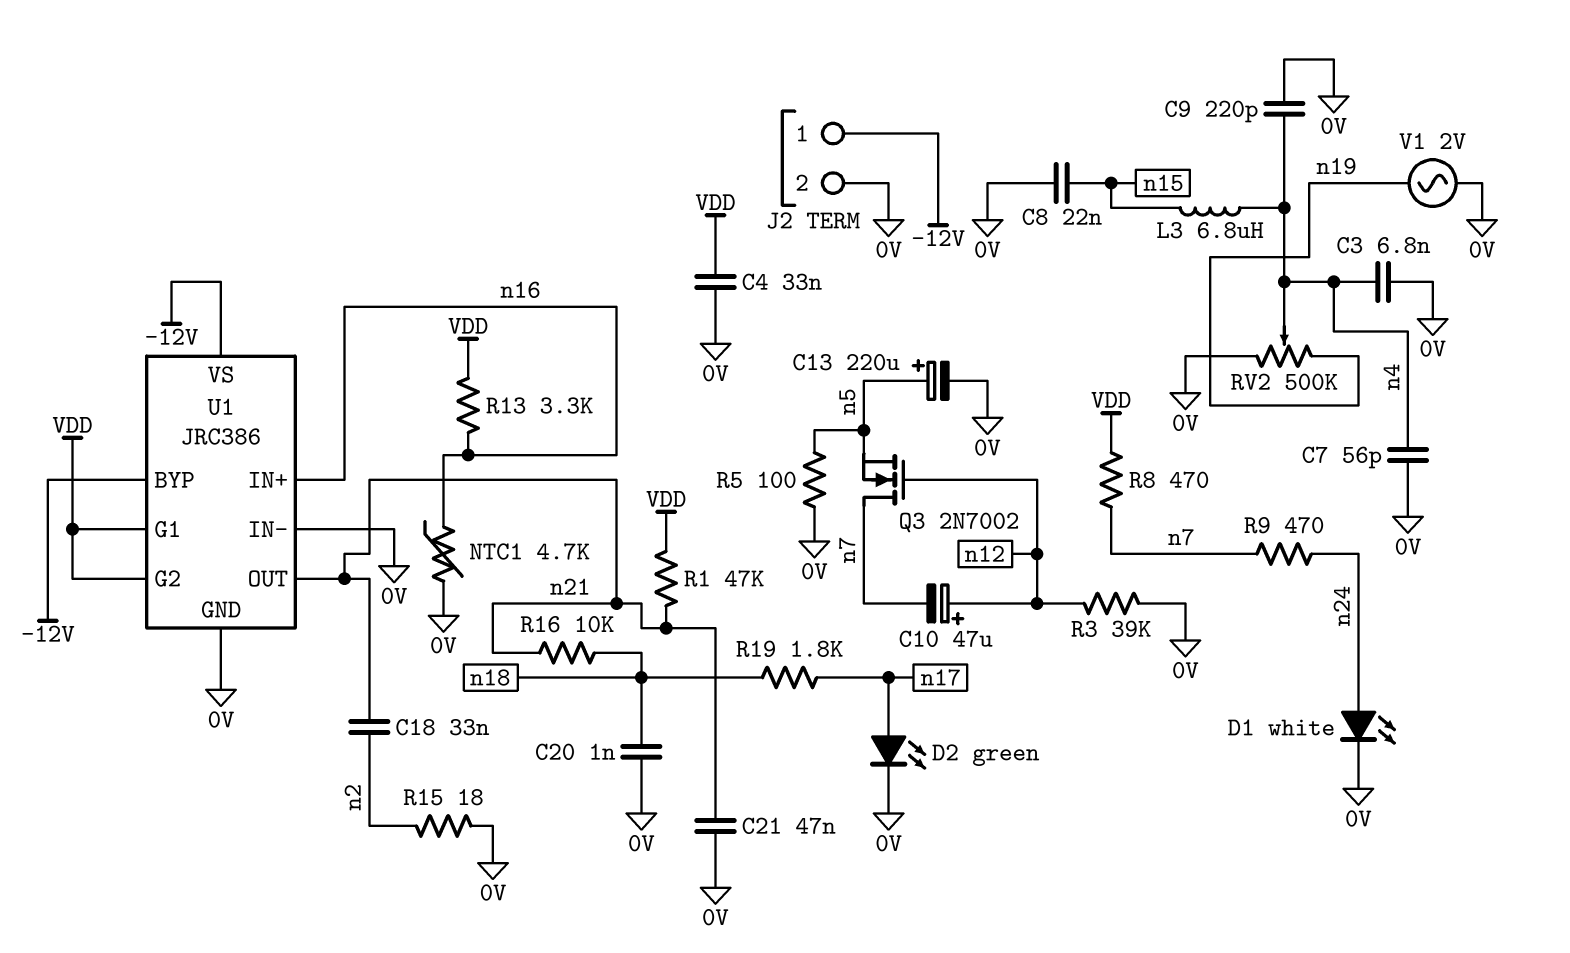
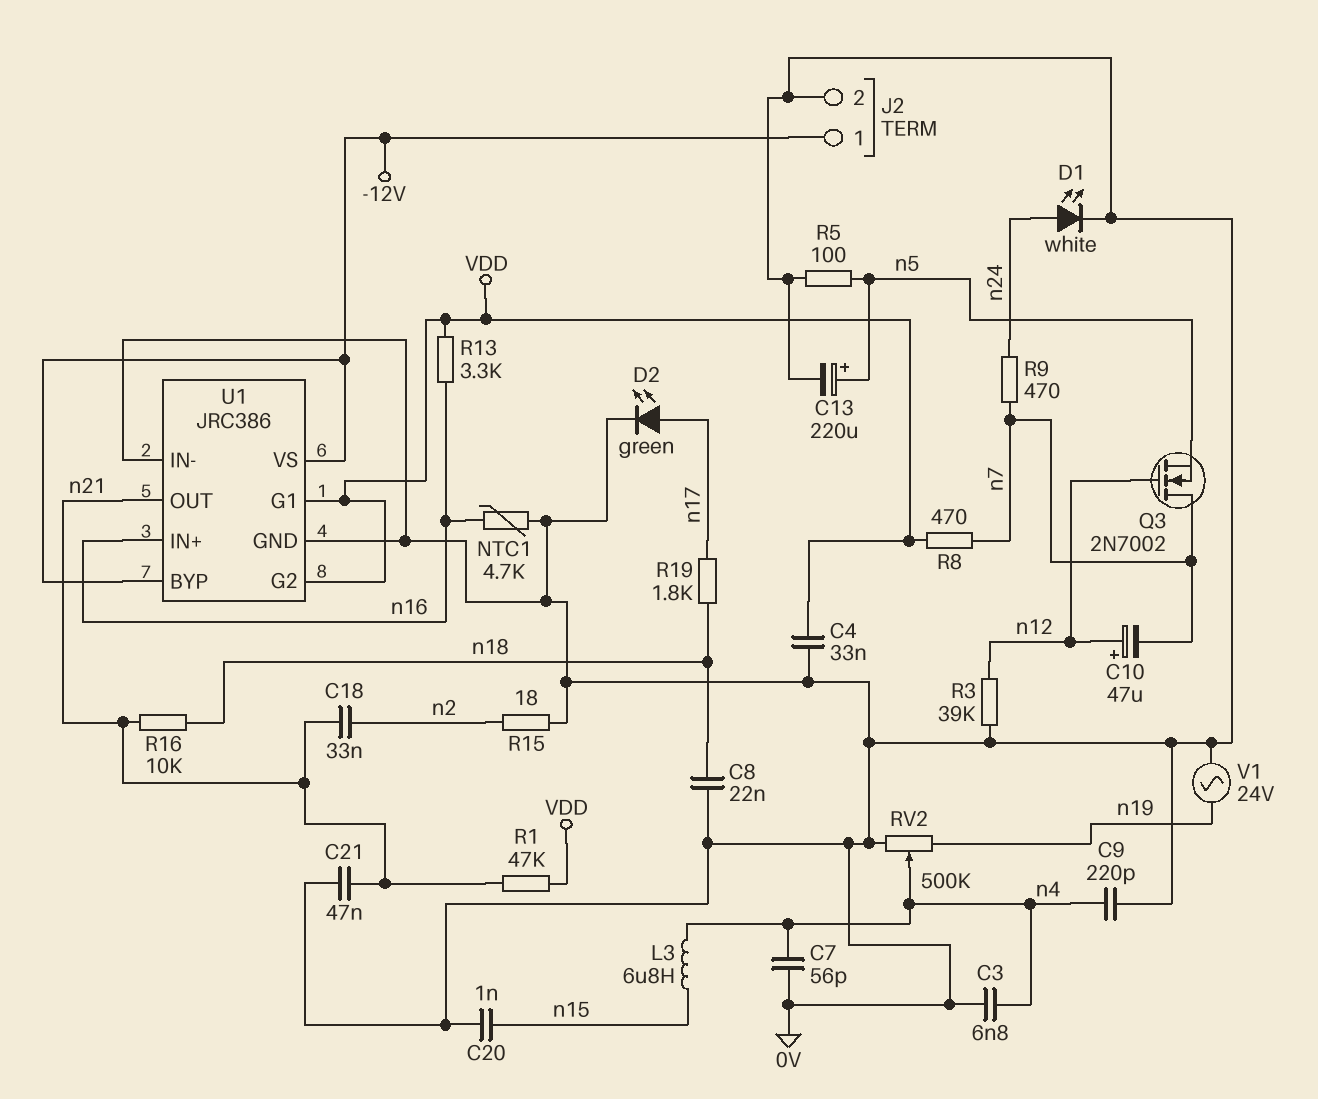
C8: 22nF (0V, n15) -> 22nF (0V, n18)
C20: 1nF (0V, n18) -> 1nF (0V, n15)
V1: AC 2V (0V, n19) -> AC 24V (0V, n19)

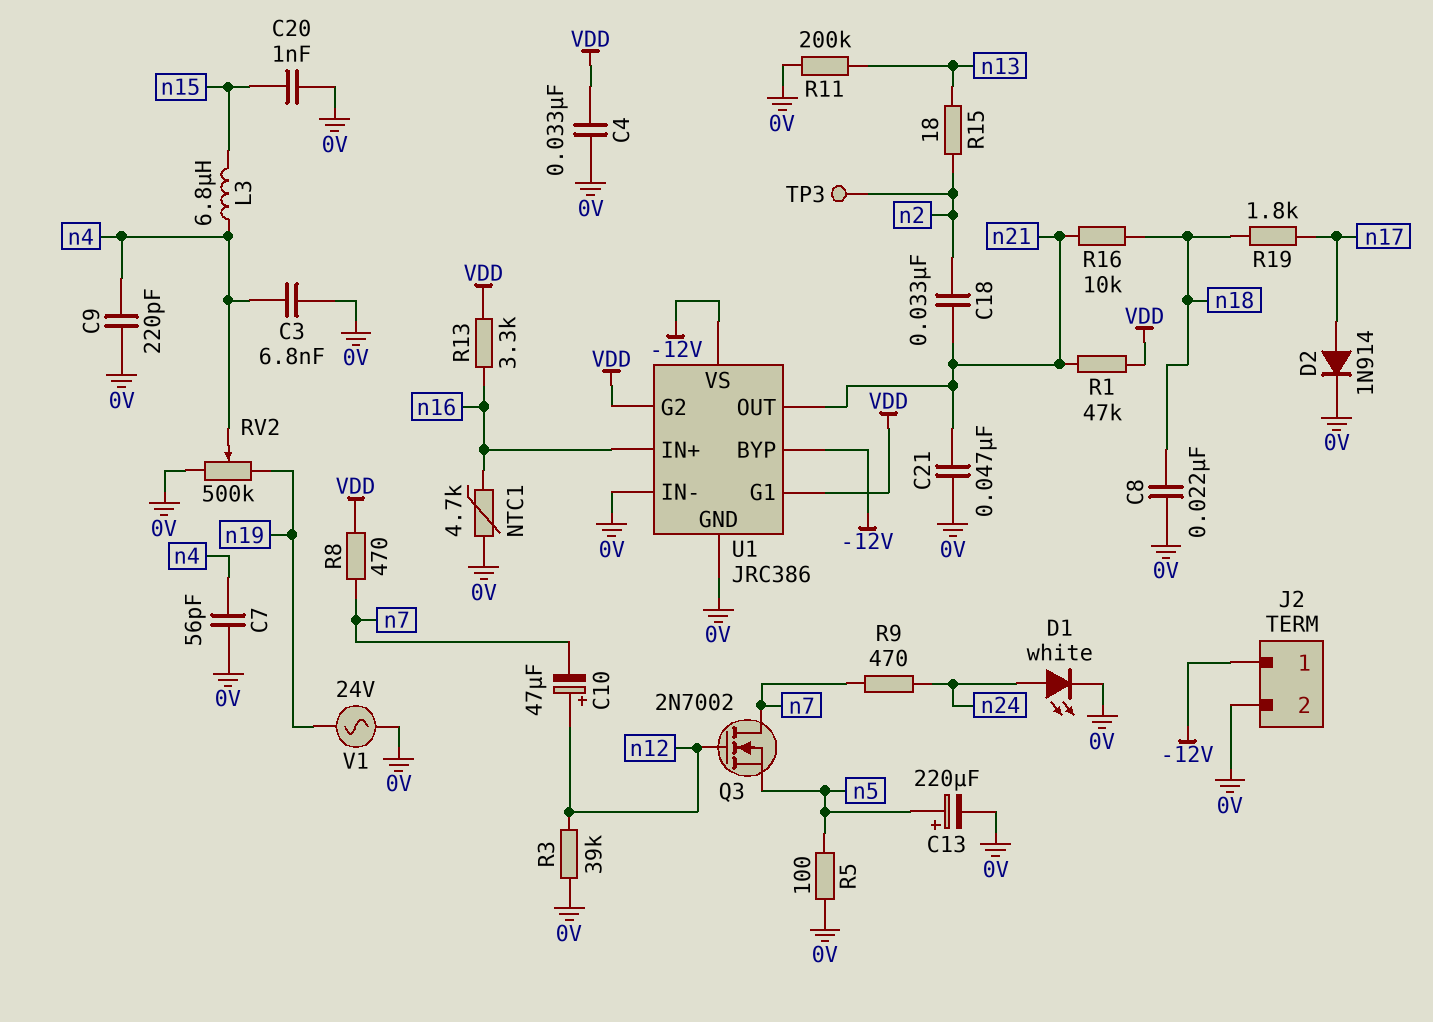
D2: LED green (A n17, K 0V) -> diode 1N914 (A n17, K 0V)
R11: none -> 200k (0V, n13)
R15: 18 (0V, n2) -> 18 (n2, n13)
TP3: none -> test point (n2)

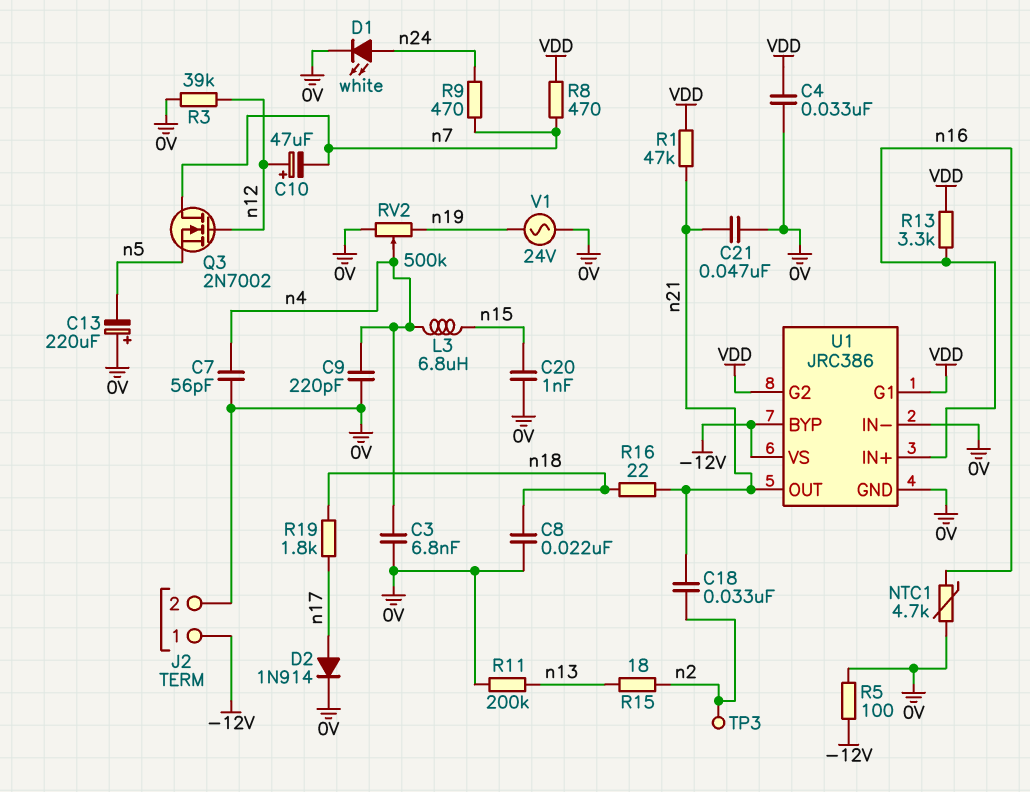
C13: 220uF (plus n5, minus 0V) -> 220uF (plus 0V, minus n5)
R5: 100 (0V, n5) -> 100 (-12V, 0V)
R16: 10k (n18, n21) -> 22 (n18, n21)

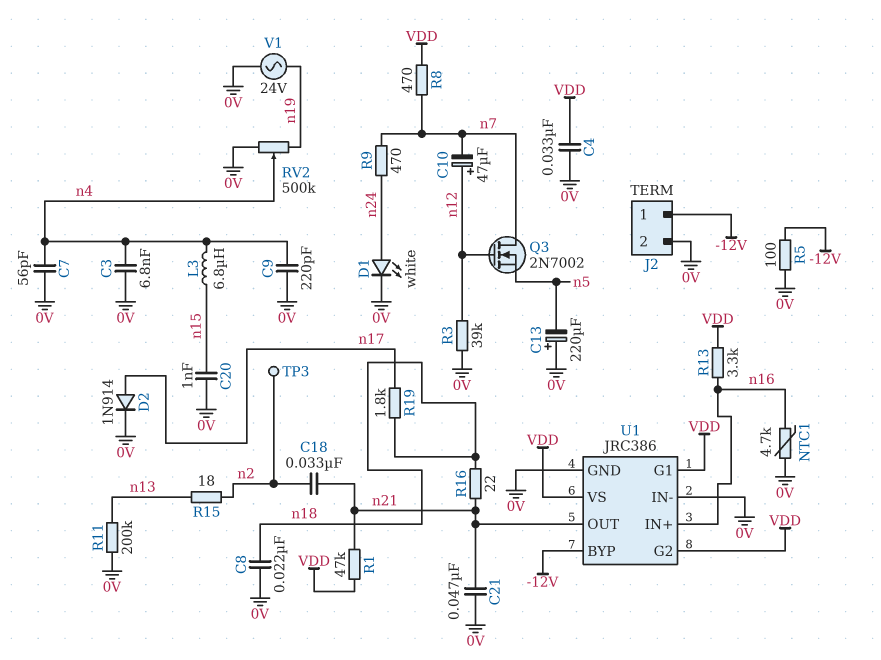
U1 pin VS: -12V -> VDD

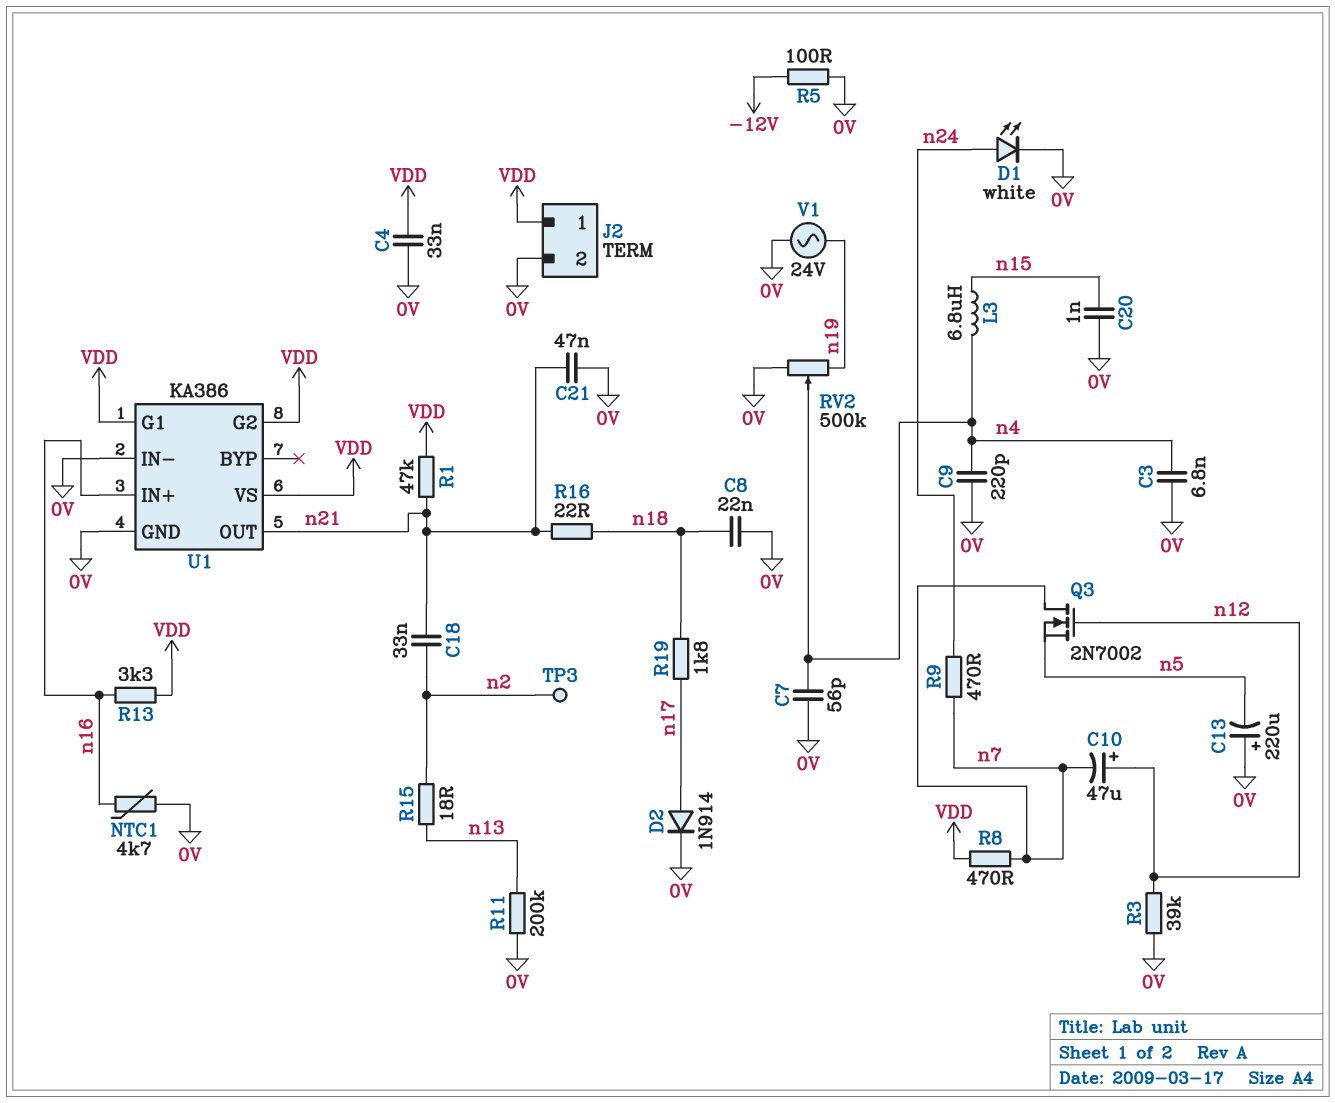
J2 pin 1: -12V -> VDD
U1: JRC386 -> KA386
U1 pin BYP: -12V -> none

